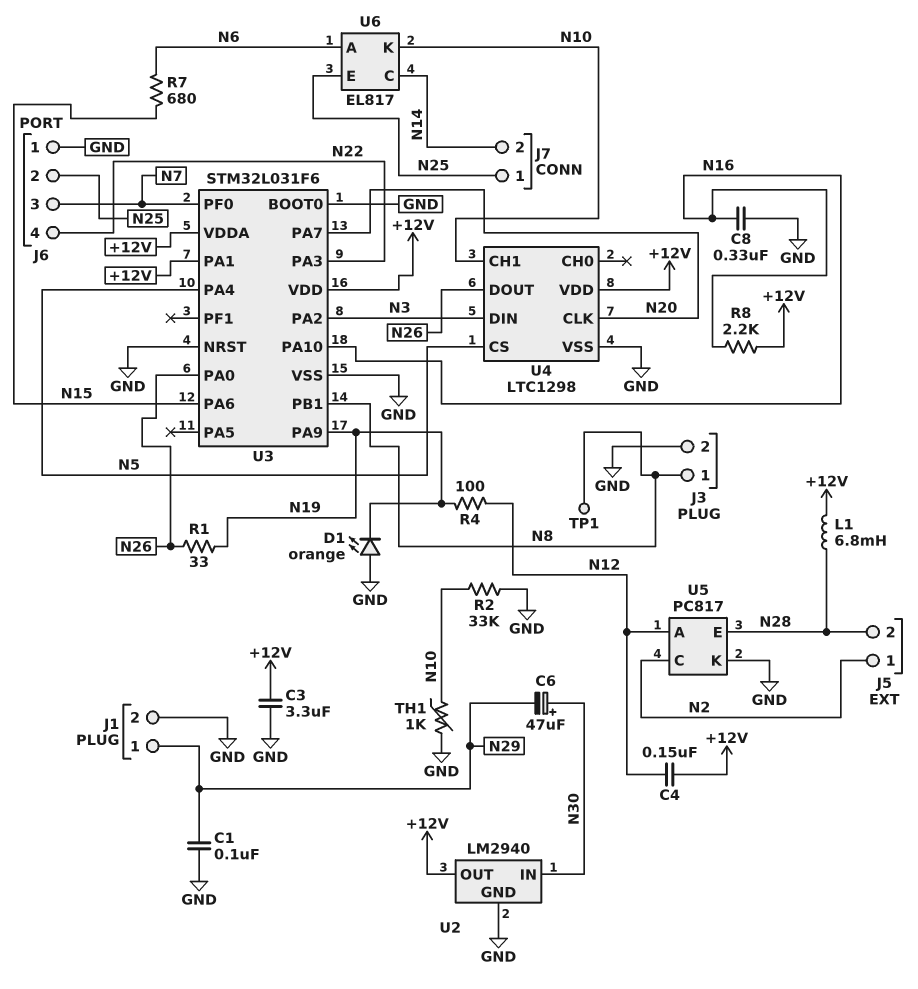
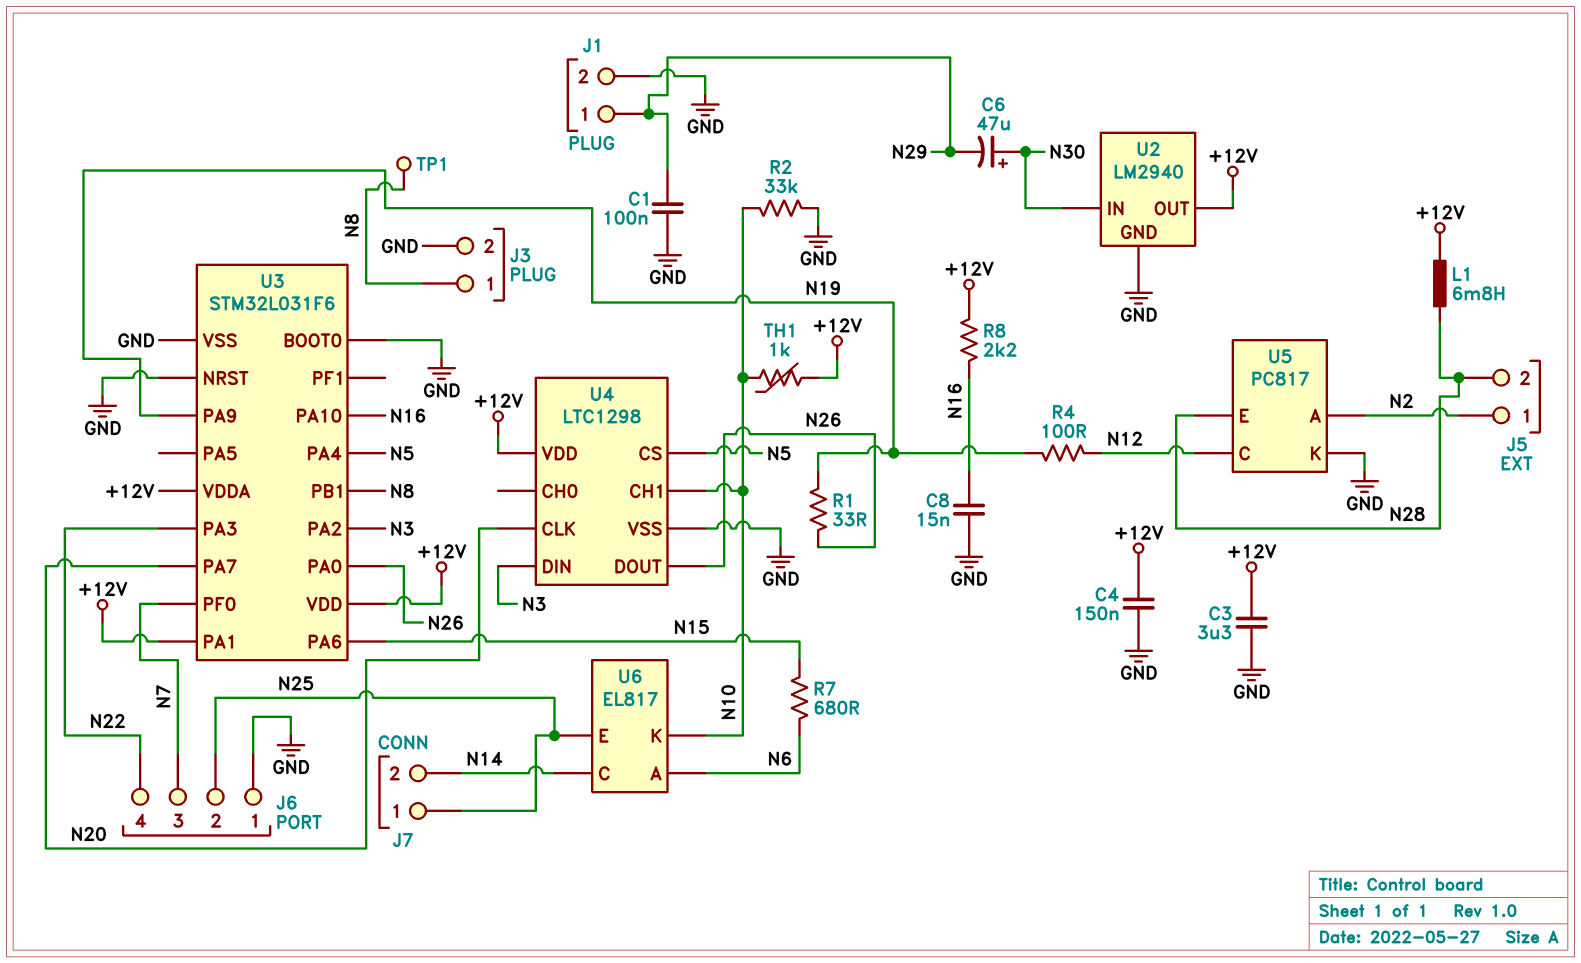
C4: 150nF (+12V, N12) -> 150nF (+12V, GND)
C8: 330nF (GND, N16) -> 15nF (GND, N16)
D1: LED orange (A GND, K N19) -> none
TH1: 1k (GND, N10) -> 1k (+12V, N10)
U5 pin A: N12 -> N2
U5 pin C: N2 -> N12

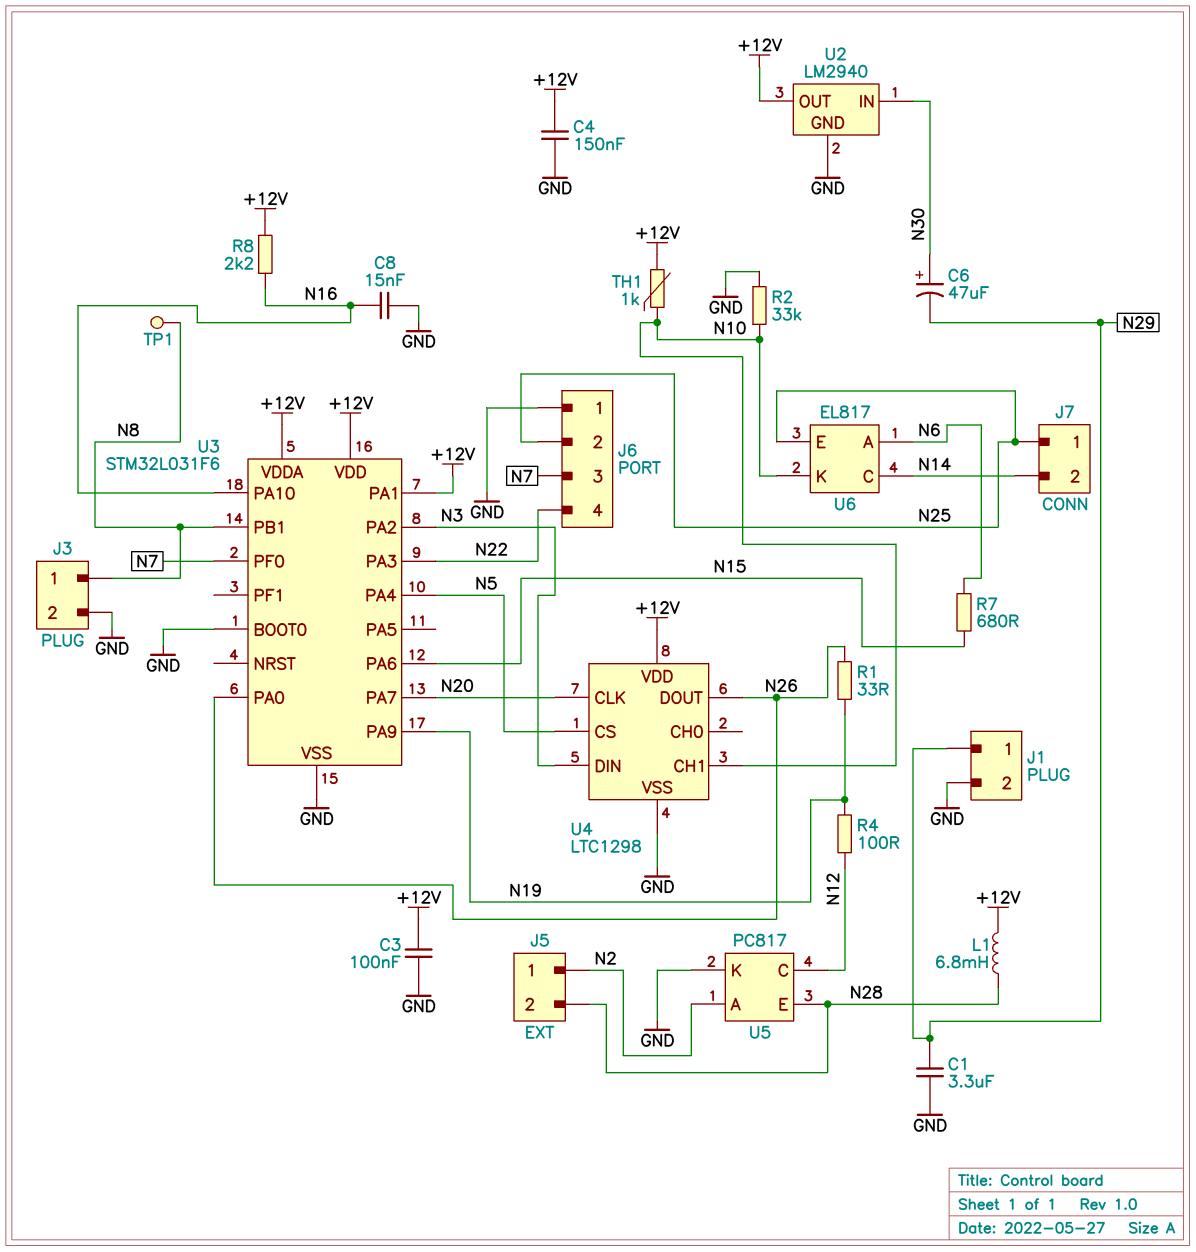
C1: 100nF (GND, N29) -> 3.3uF (GND, N29)
C3: 3.3uF (+12V, GND) -> 100nF (+12V, GND)
U3 pin NRST: GND -> none

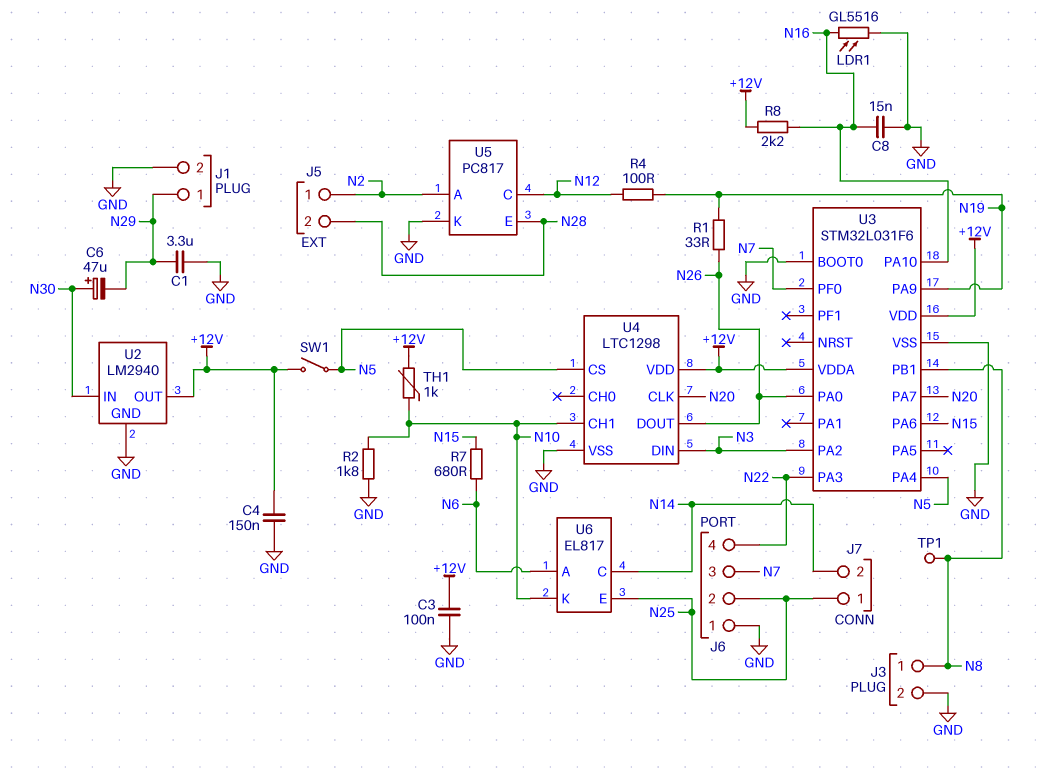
L1: 6.8mH (+12V, N28) -> none
LDR1: none -> GL5516 (GND, N16)
R2: 33k (GND, N10) -> 1.8k (GND, N10)
SW1: none -> switch (+12V, N5)
U3 pin PA1: +12V -> none

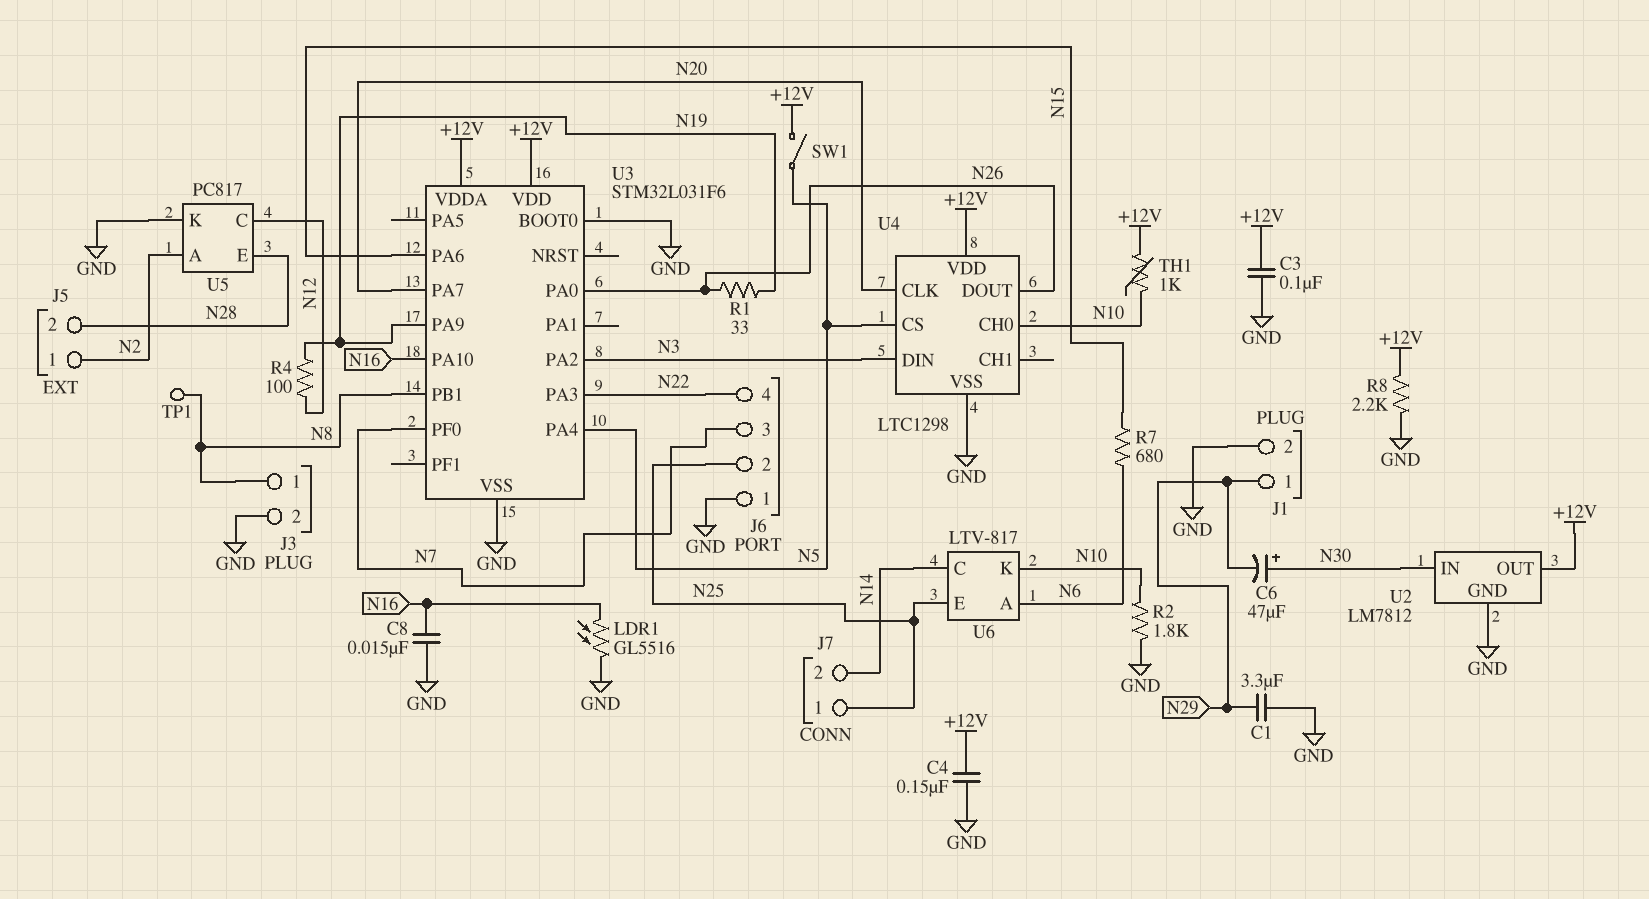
R8: 2.2k (+12V, N16) -> 2.2k (+12V, GND)
U2: LM2940 -> LM7812
U4 pin CH0: none -> N10
U4 pin CH1: N10 -> none
U6: EL817 -> LTV-817

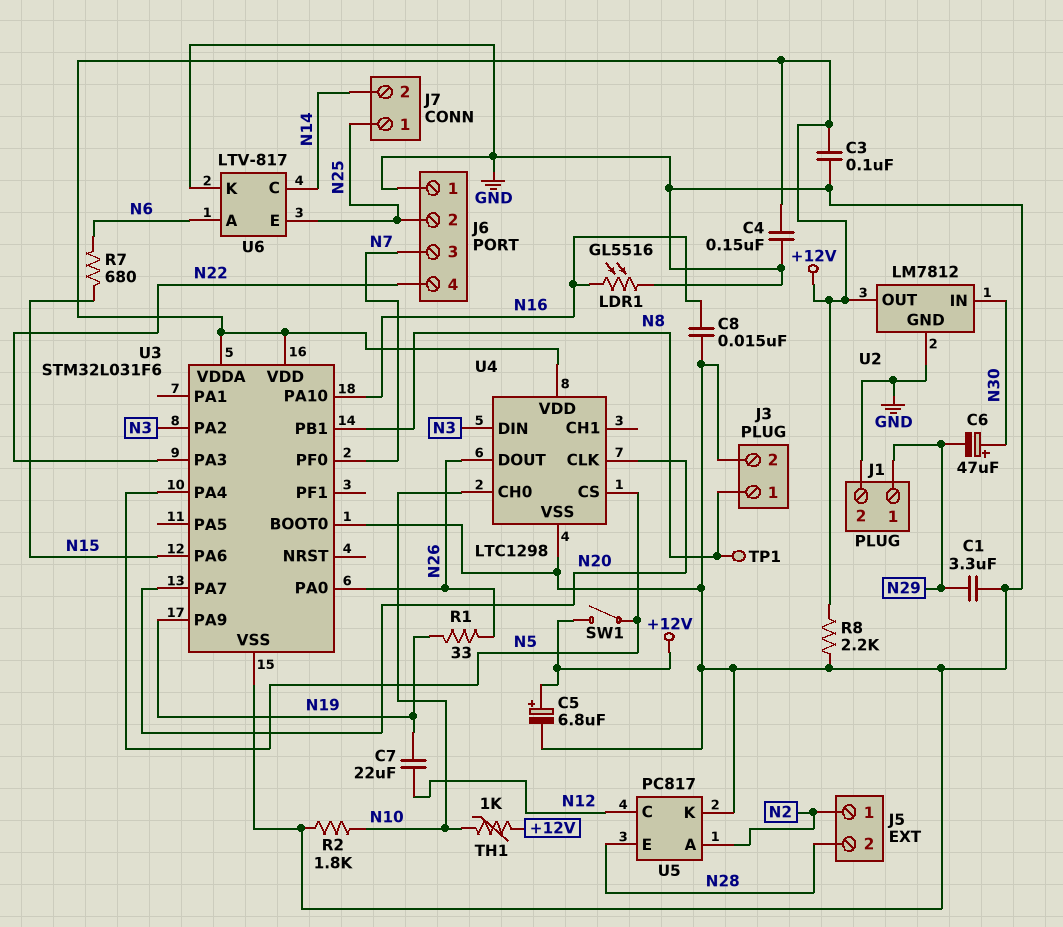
C5: none -> 6.8uF (plus +12V, minus GND)
C7: none -> 22uF (N12, N19)
R4: 100 (N12, N19) -> none
U6 pin K: N10 -> GND

